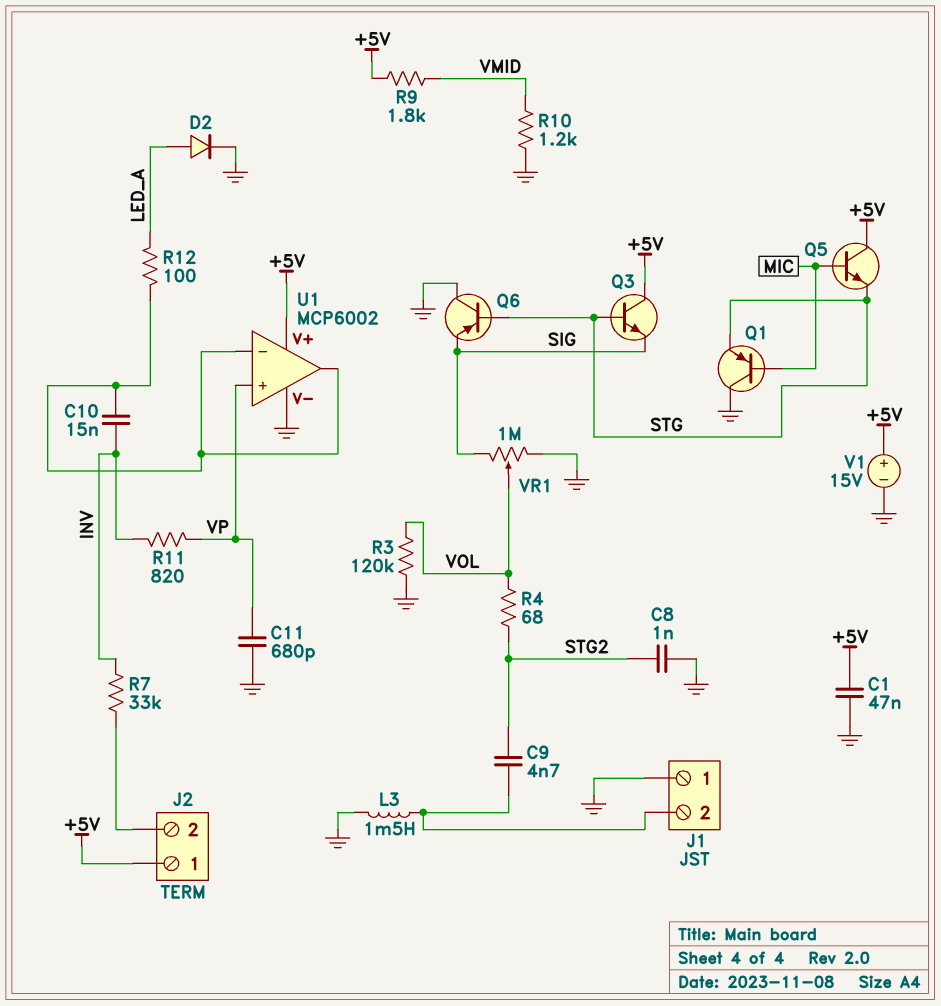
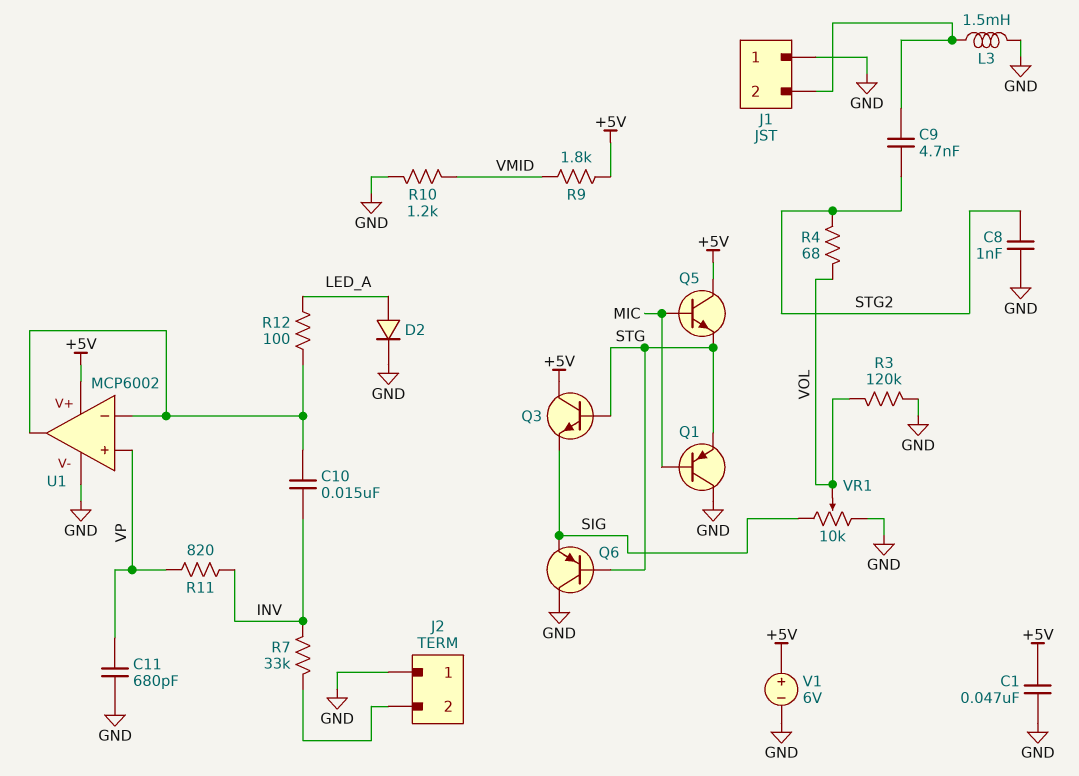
J2 pin 1: +5V -> GND
V1: 15V (plus +5V, minus GND) -> 6V (plus +5V, minus GND)
VR1: 1M (GND, SIG, wiper VOL) -> 10k (GND, SIG, wiper VOL)

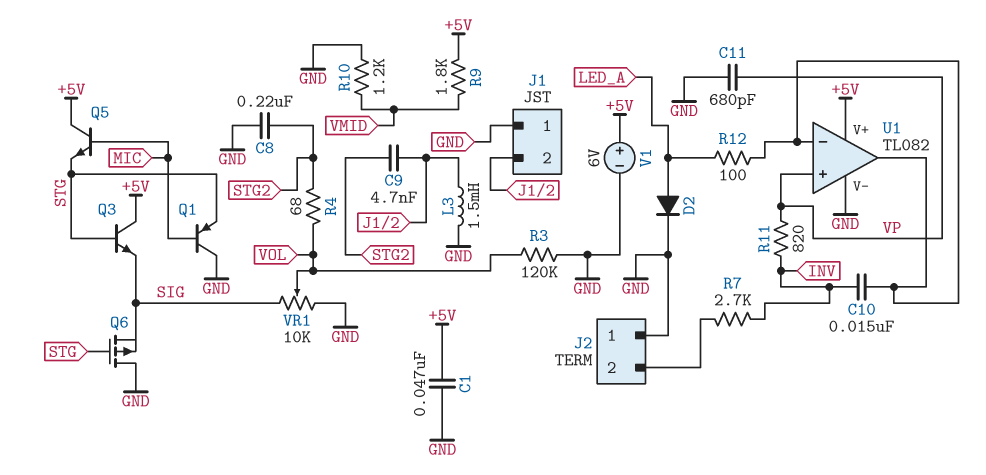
C8: 1nF (GND, STG2) -> 220nF (GND, STG2)
Q6: PNP (B STG, C GND, E SIG) -> PMOS (G STG, D GND, S SIG)
R7: 33k (INV, J2/2) -> 2.7k (INV, J2/2)
U1: MCP6002 -> TL082

